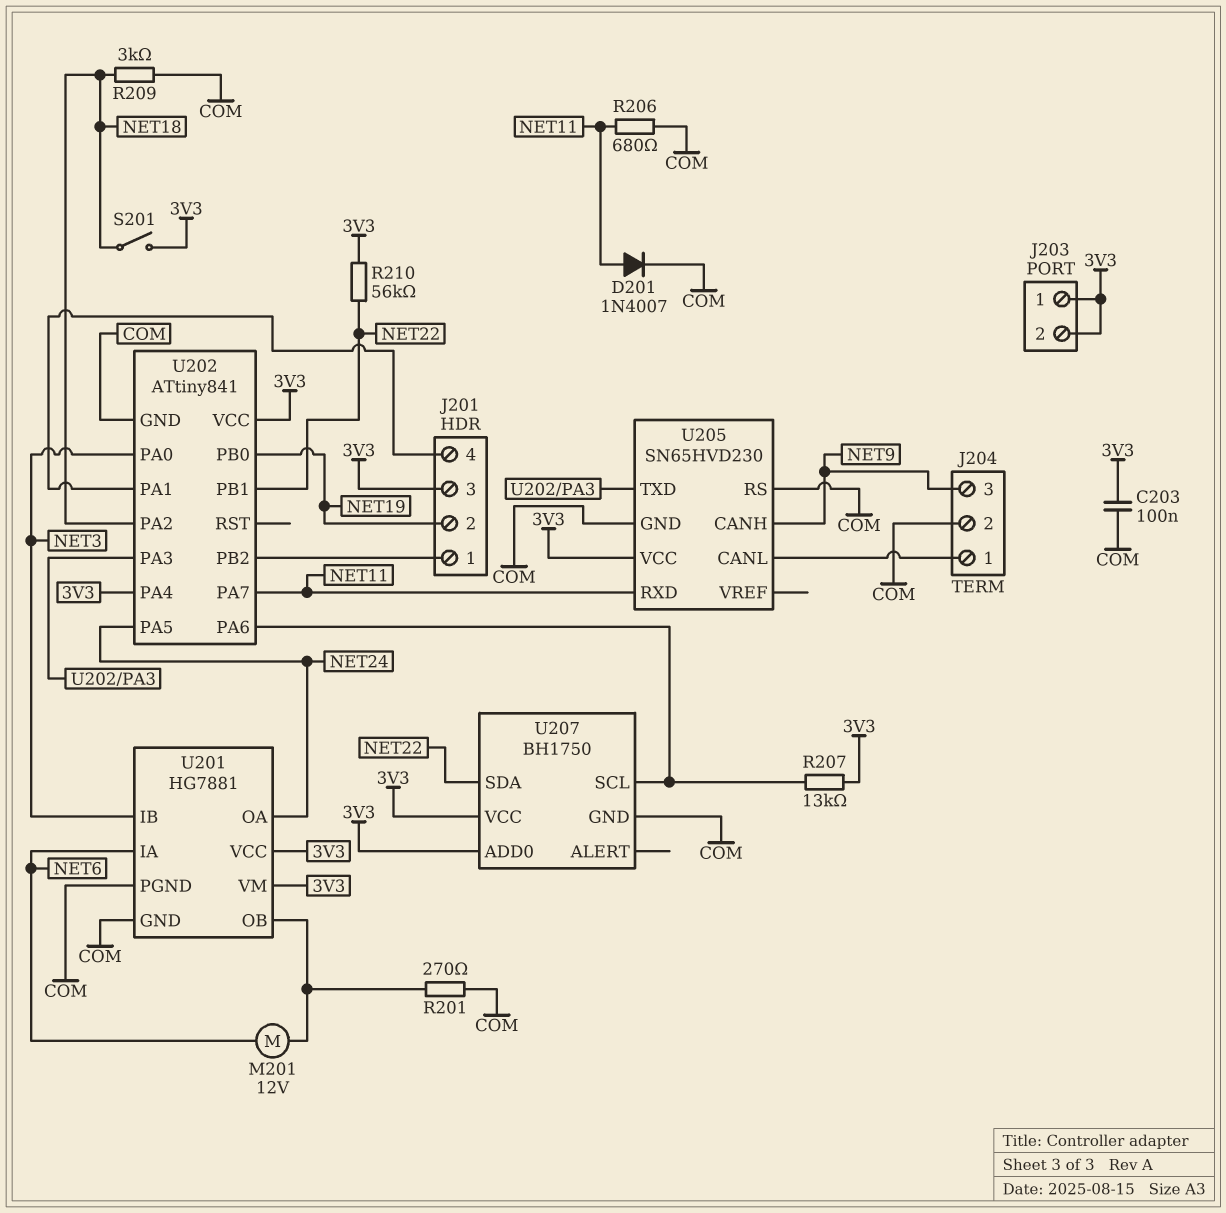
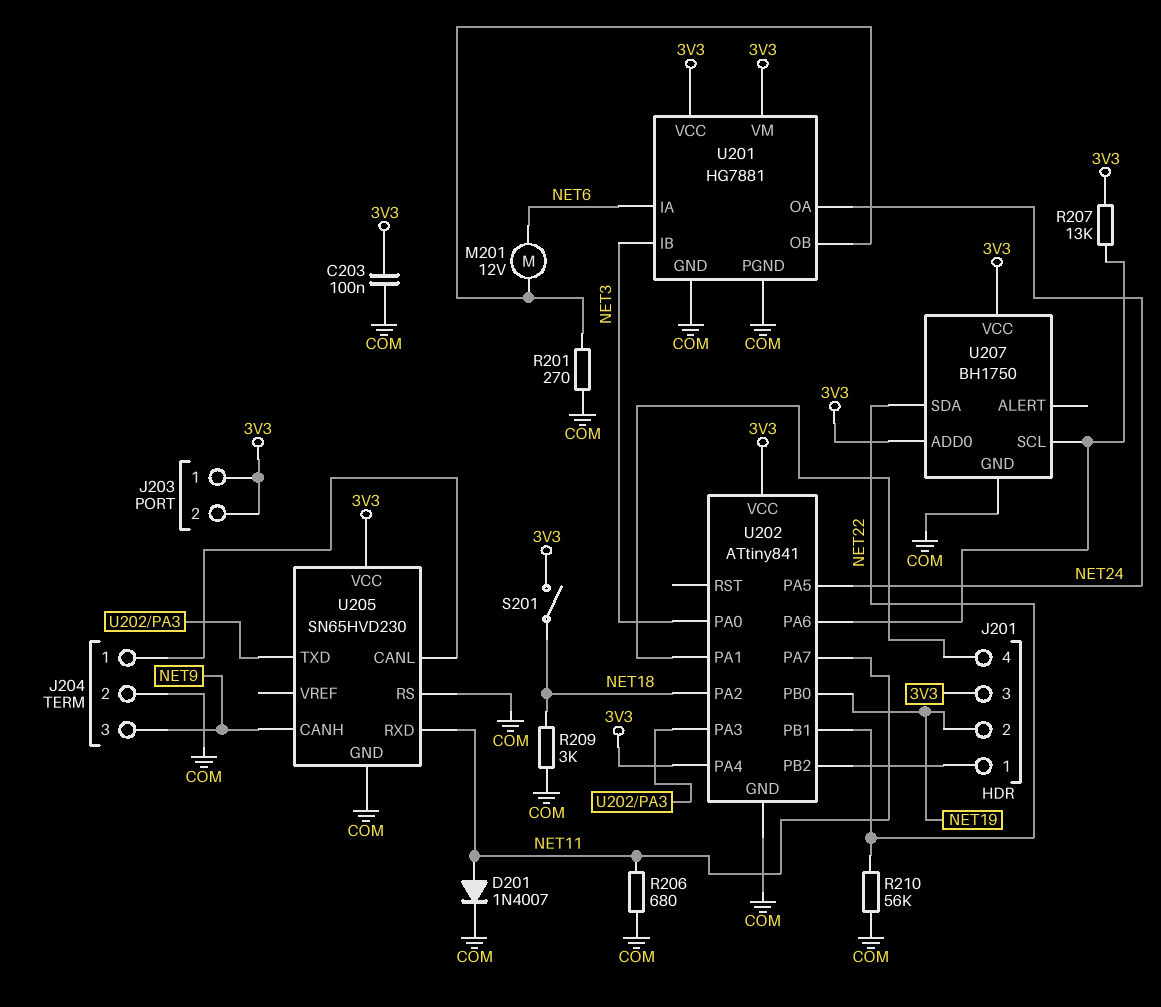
R210: 56k (3V3, NET22) -> 56k (COM, NET22)

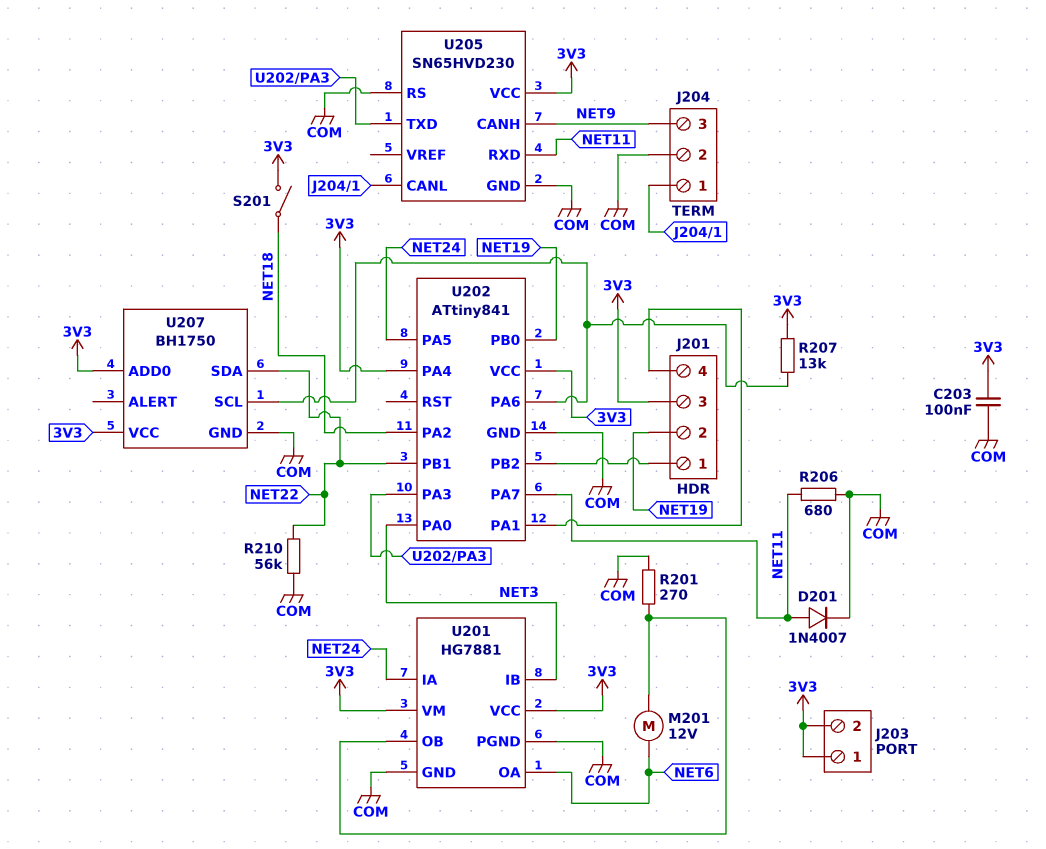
R209: 3k (COM, NET18) -> none
U201 pin IA: NET6 -> NET24
U201 pin OA: NET24 -> NET6

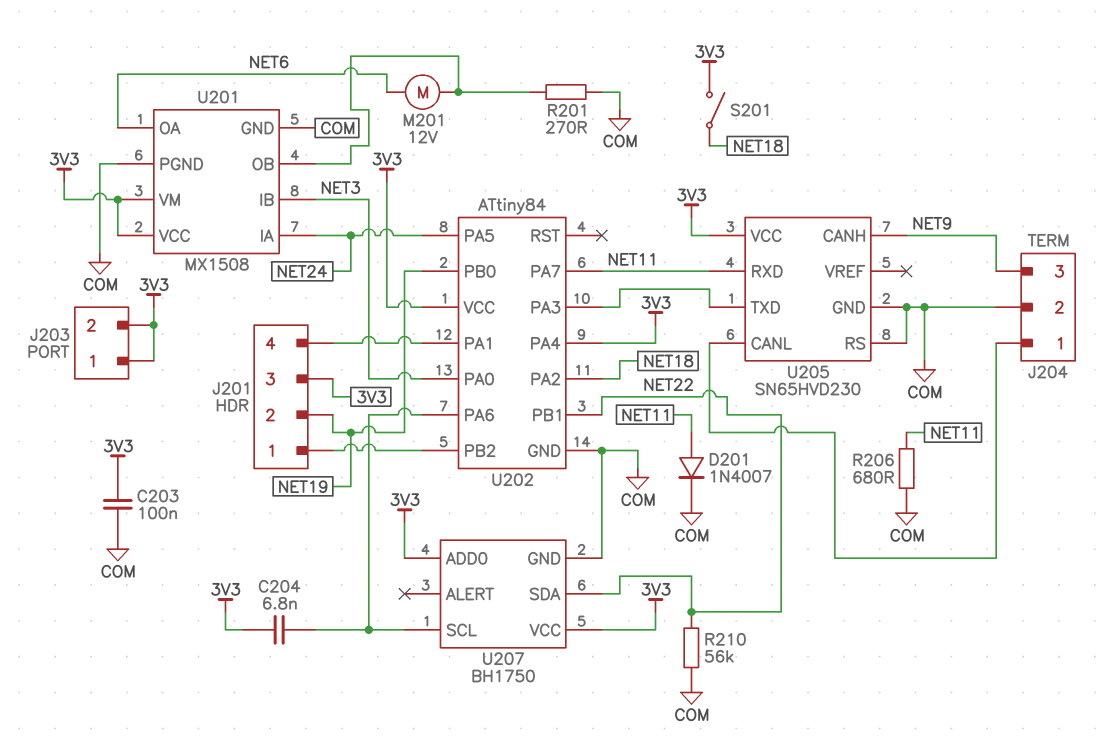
C204: none -> 6.8nF (3V3, U202/PA6)
R207: 13k (3V3, U202/PA6) -> none
U201: HG7881 -> MX1508
U202: ATtiny841 -> ATtiny84

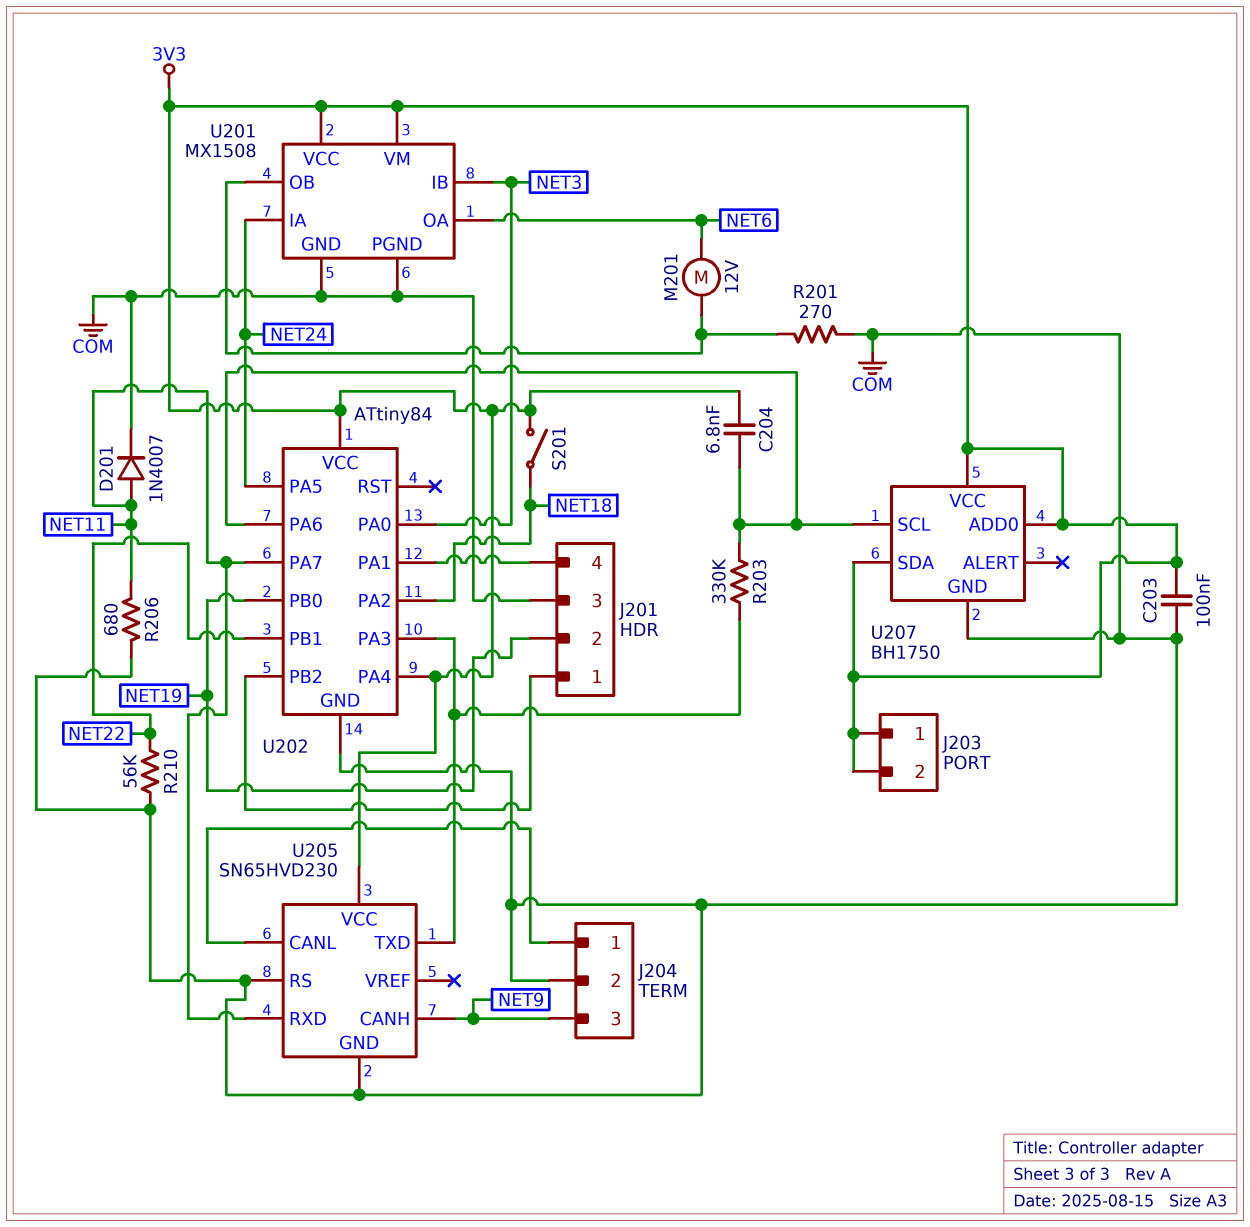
J201 pin 3: 3V3 -> COM
R203: none -> 330k (U202/PA3, U202/PA6)
U207 pin SDA: NET22 -> 3V3

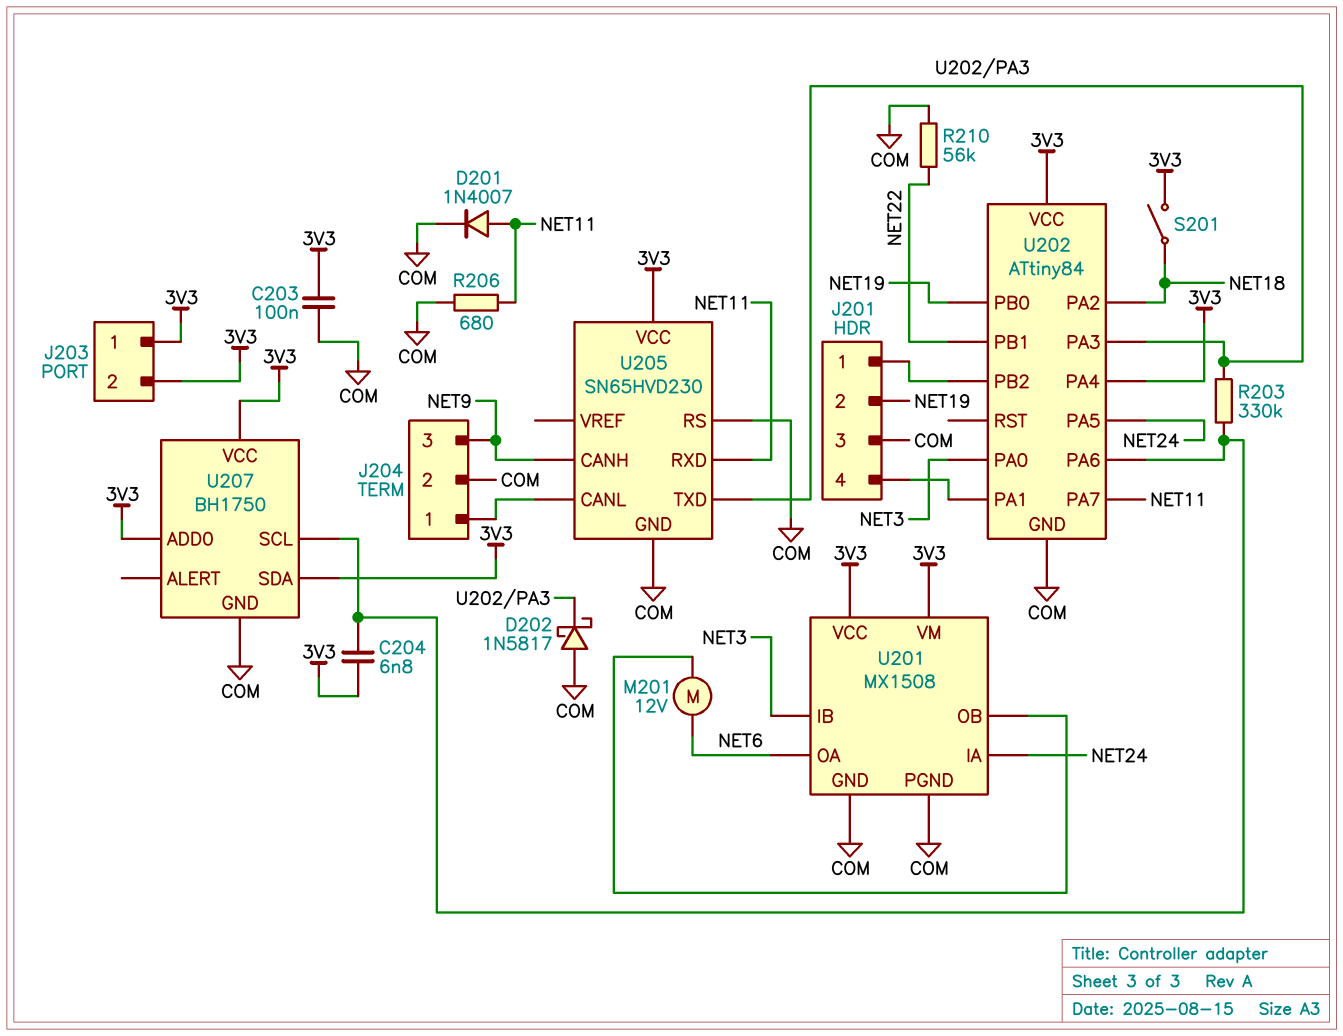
D202: none -> schottky 1N5817 (A COM, K U202/PA3)
R201: 270 (COM, U201/OB) -> none

